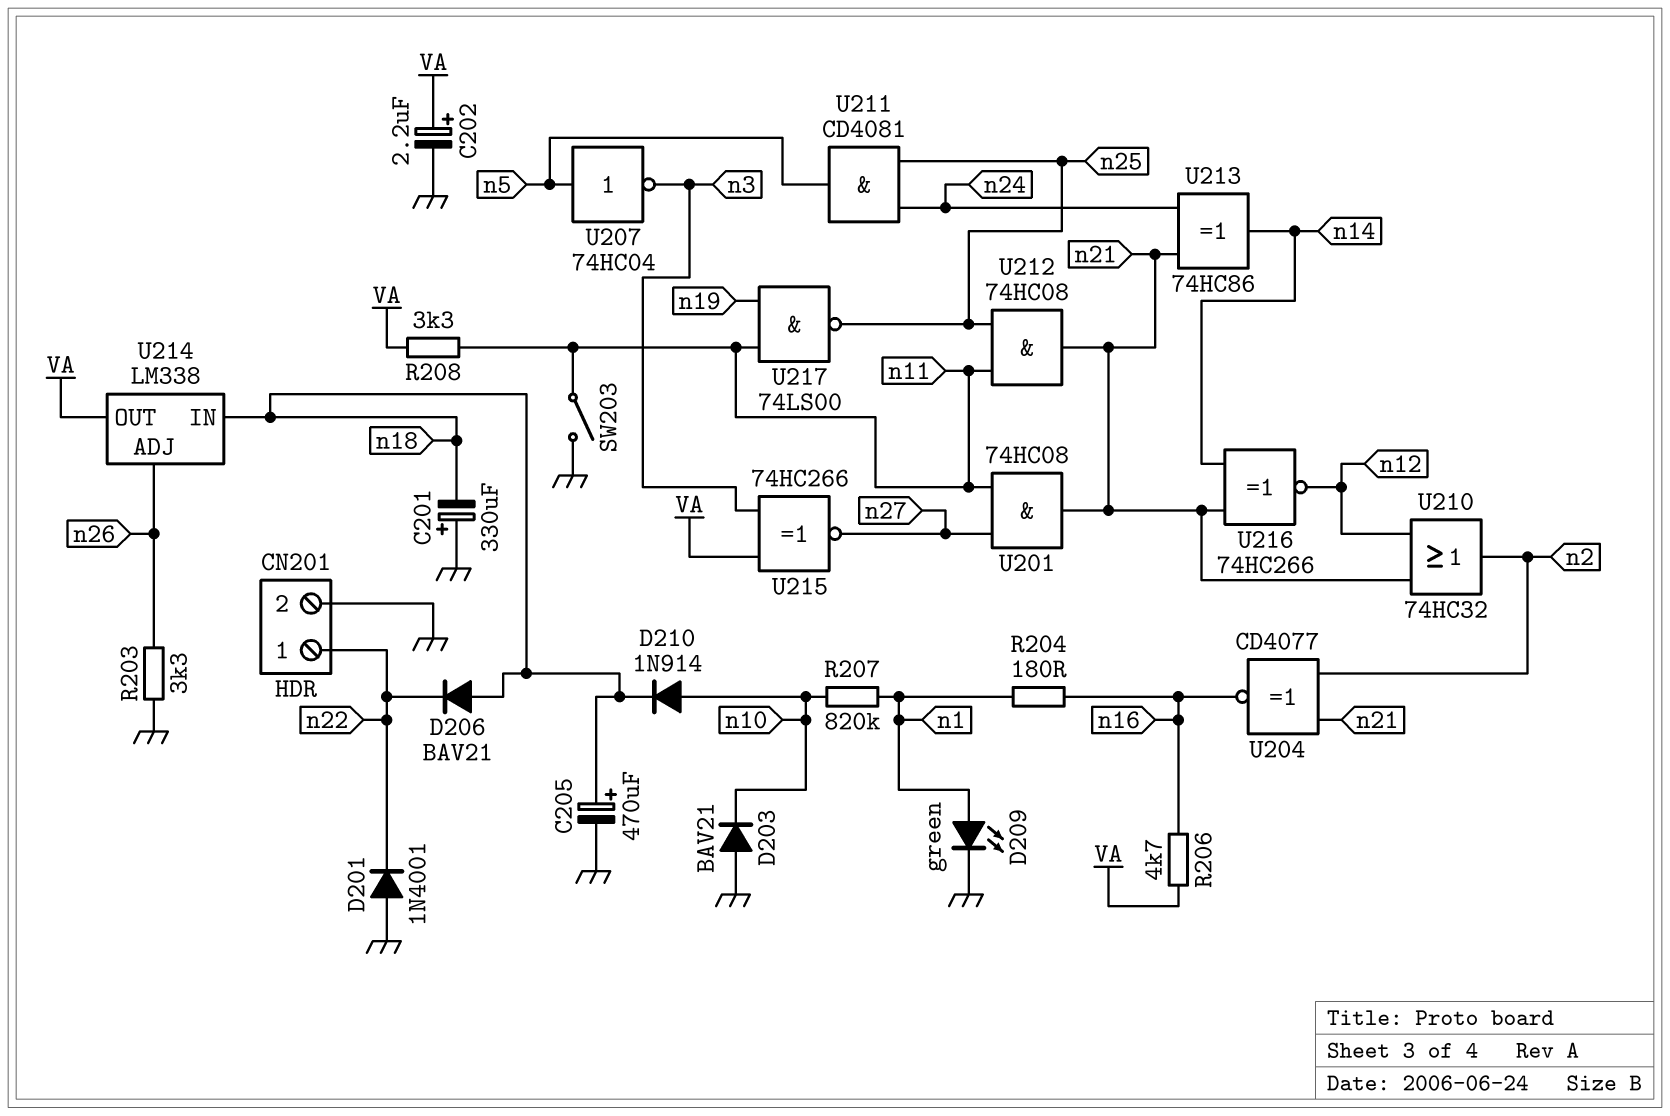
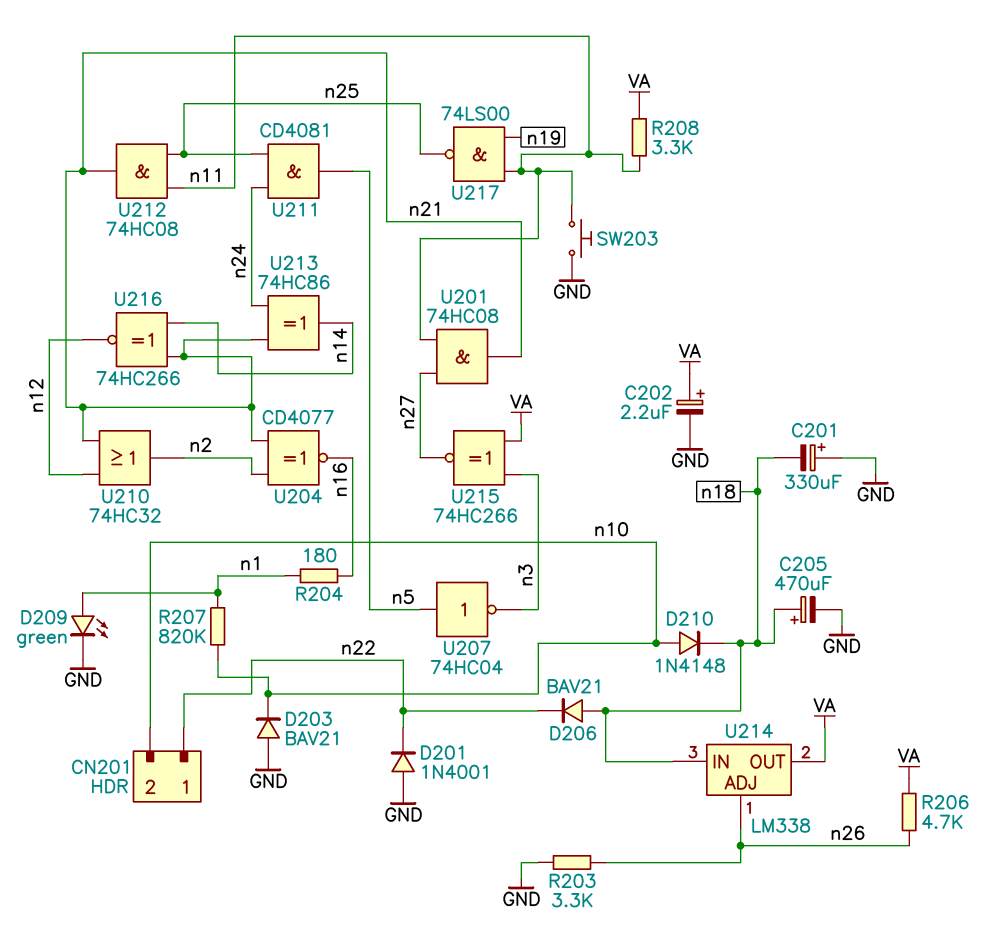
CN201 pin 2: GND -> n10
D210: diode 1N914 (A n10, K n18) -> diode 1N4148 (A n10, K n18)
R206: 4.7k (VA, n16) -> 4.7k (VA, n26)
SW203: switch (GND, n11) -> button (GND, n11)

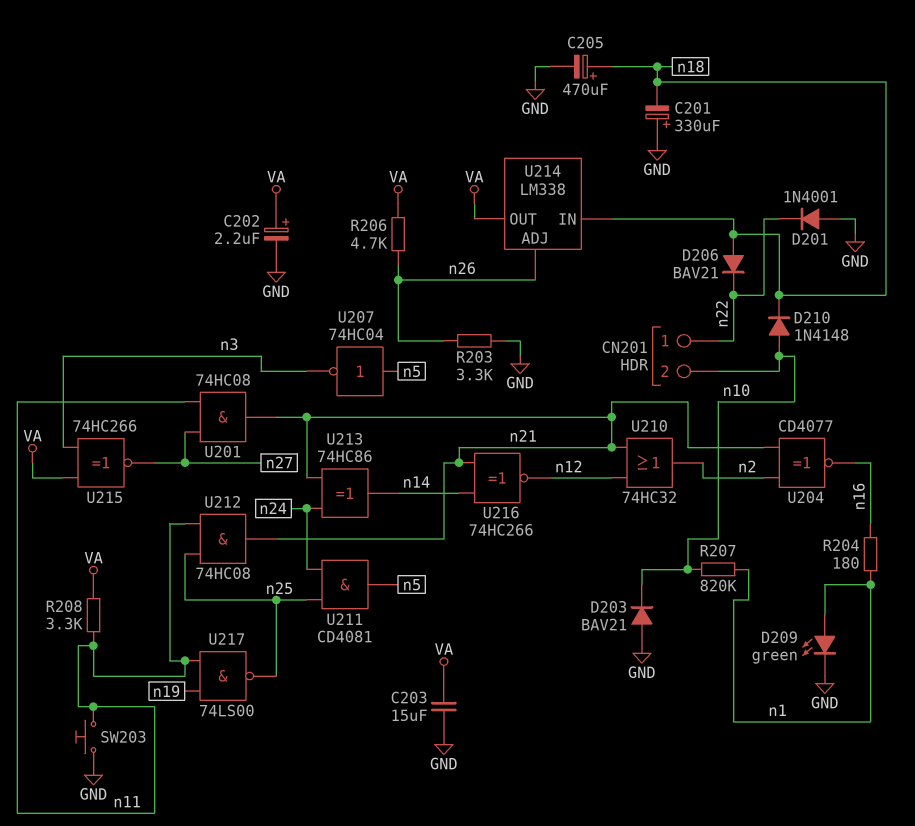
C203: none -> 15uF (GND, VA)

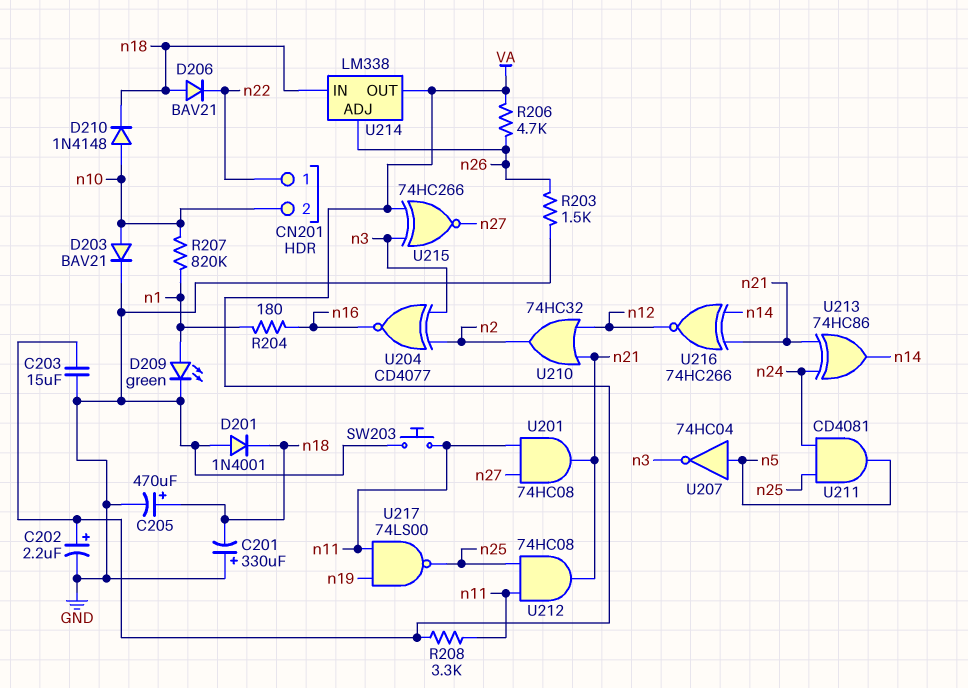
D201: diode 1N4001 (A GND, K n22) -> diode 1N4001 (A GND, K n18)
D203: diode BAV21 (A GND, K n10) -> diode BAV21 (A n10, K GND)
R203: 3.3k (GND, n26) -> 1.5k (GND, n26)
U204: XNOR CD4077 (in n2, in n21, out n16) -> XNOR CD4077 (in n2, in n3, out n16)

